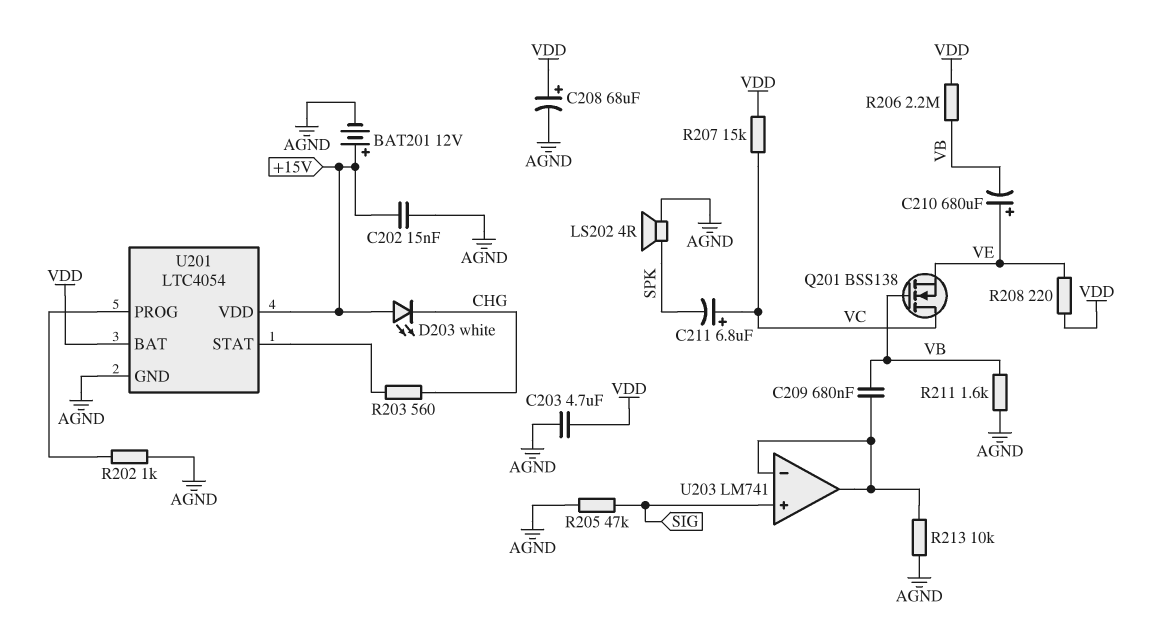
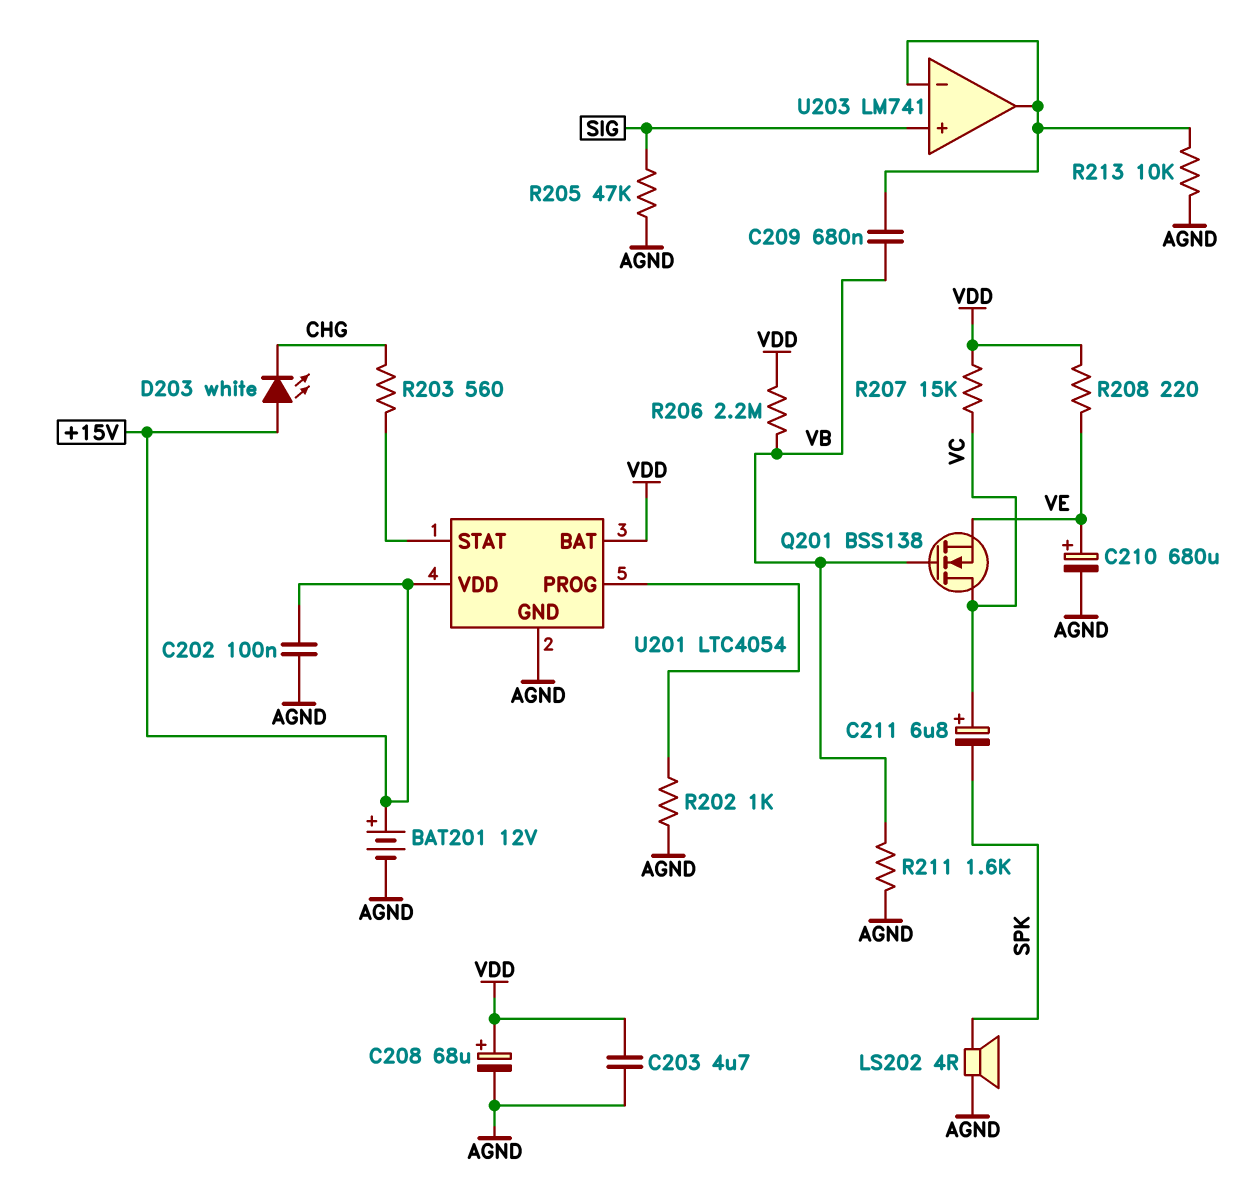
C202: 15nF (+15V, AGND) -> 100nF (+15V, AGND)
C210: 680uF (plus VE, minus VB) -> 680uF (plus VE, minus AGND)

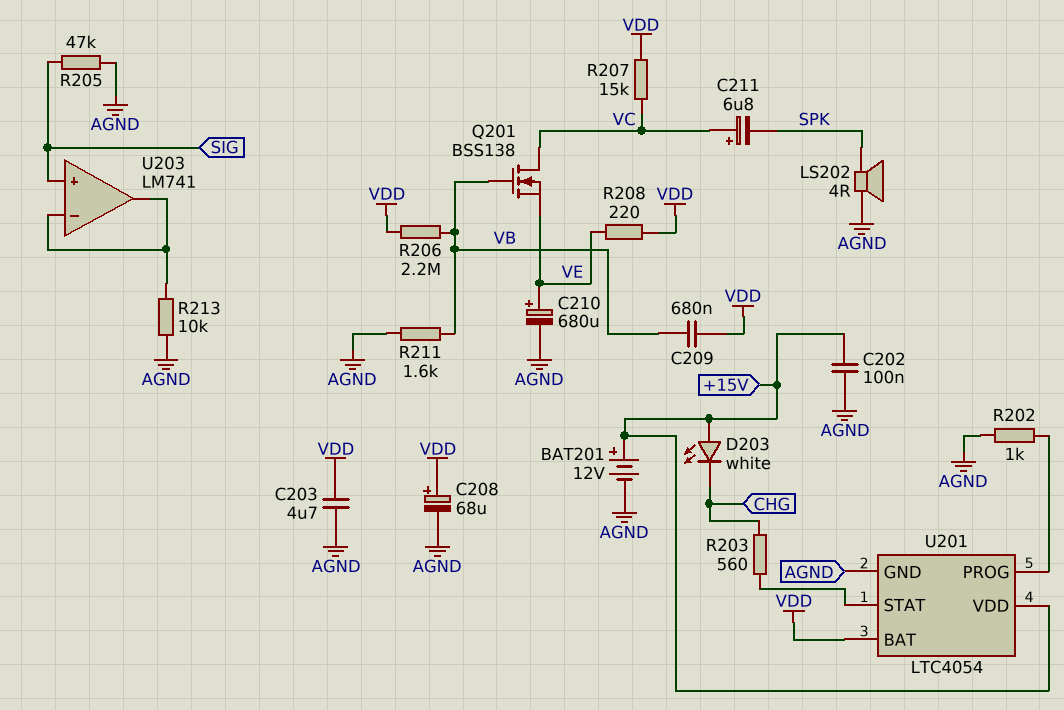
C209: 680nF (U203/in-, VB) -> 680nF (VB, VDD)

